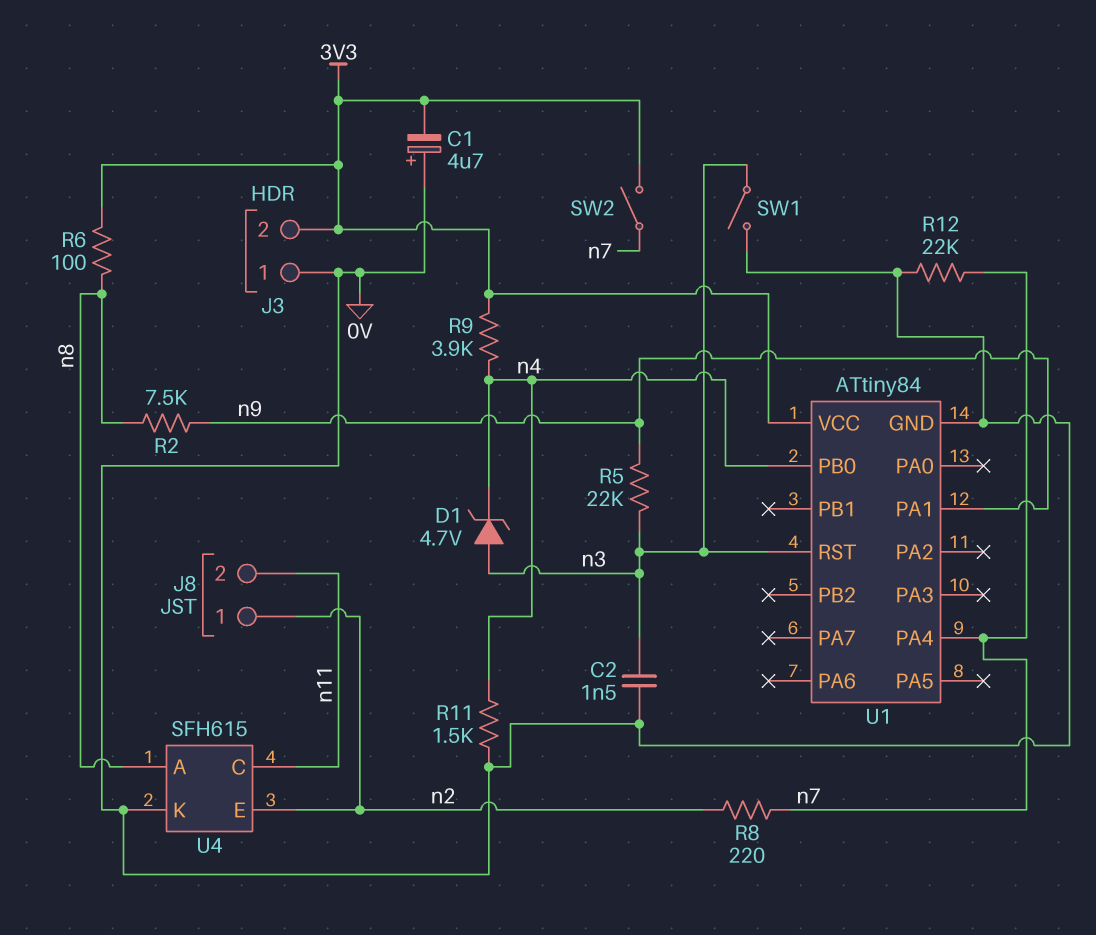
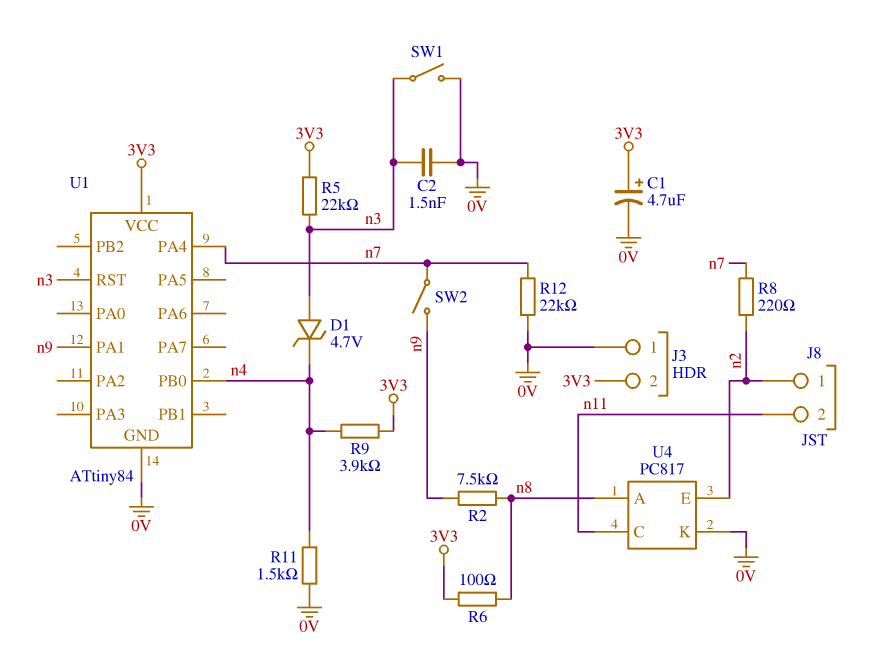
C1: 4.7uF (plus 0V, minus 3V3) -> 4.7uF (plus 3V3, minus 0V)
R5: 22k (n3, n9) -> 22k (3V3, n3)
SW2: switch (3V3, n7) -> switch (n7, n9)
U4: SFH615 -> PC817

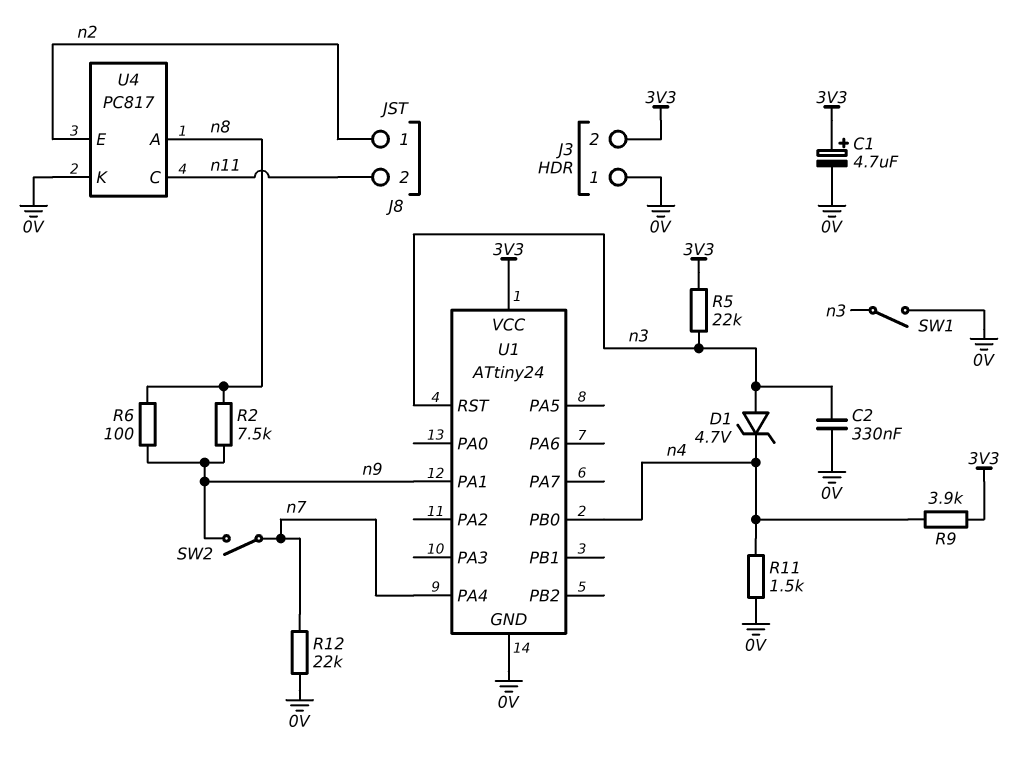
C2: 1.5nF (0V, n3) -> 330nF (0V, n3)
R6: 100 (3V3, n8) -> 100 (n8, n9)
R8: 220 (n2, n7) -> none
U1: ATtiny84 -> ATtiny24

